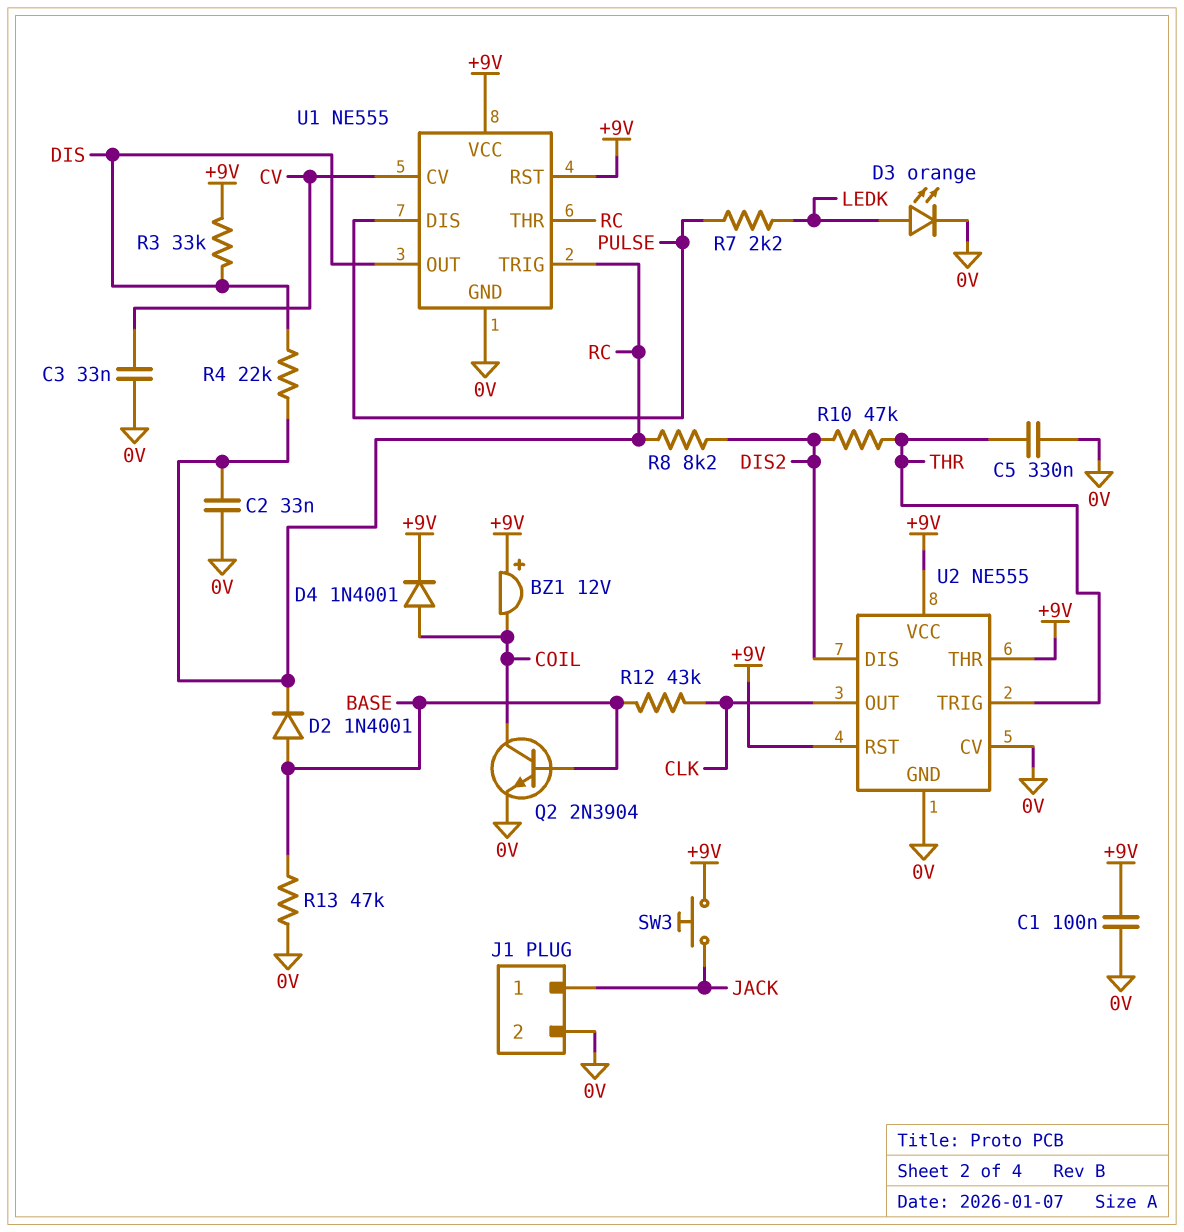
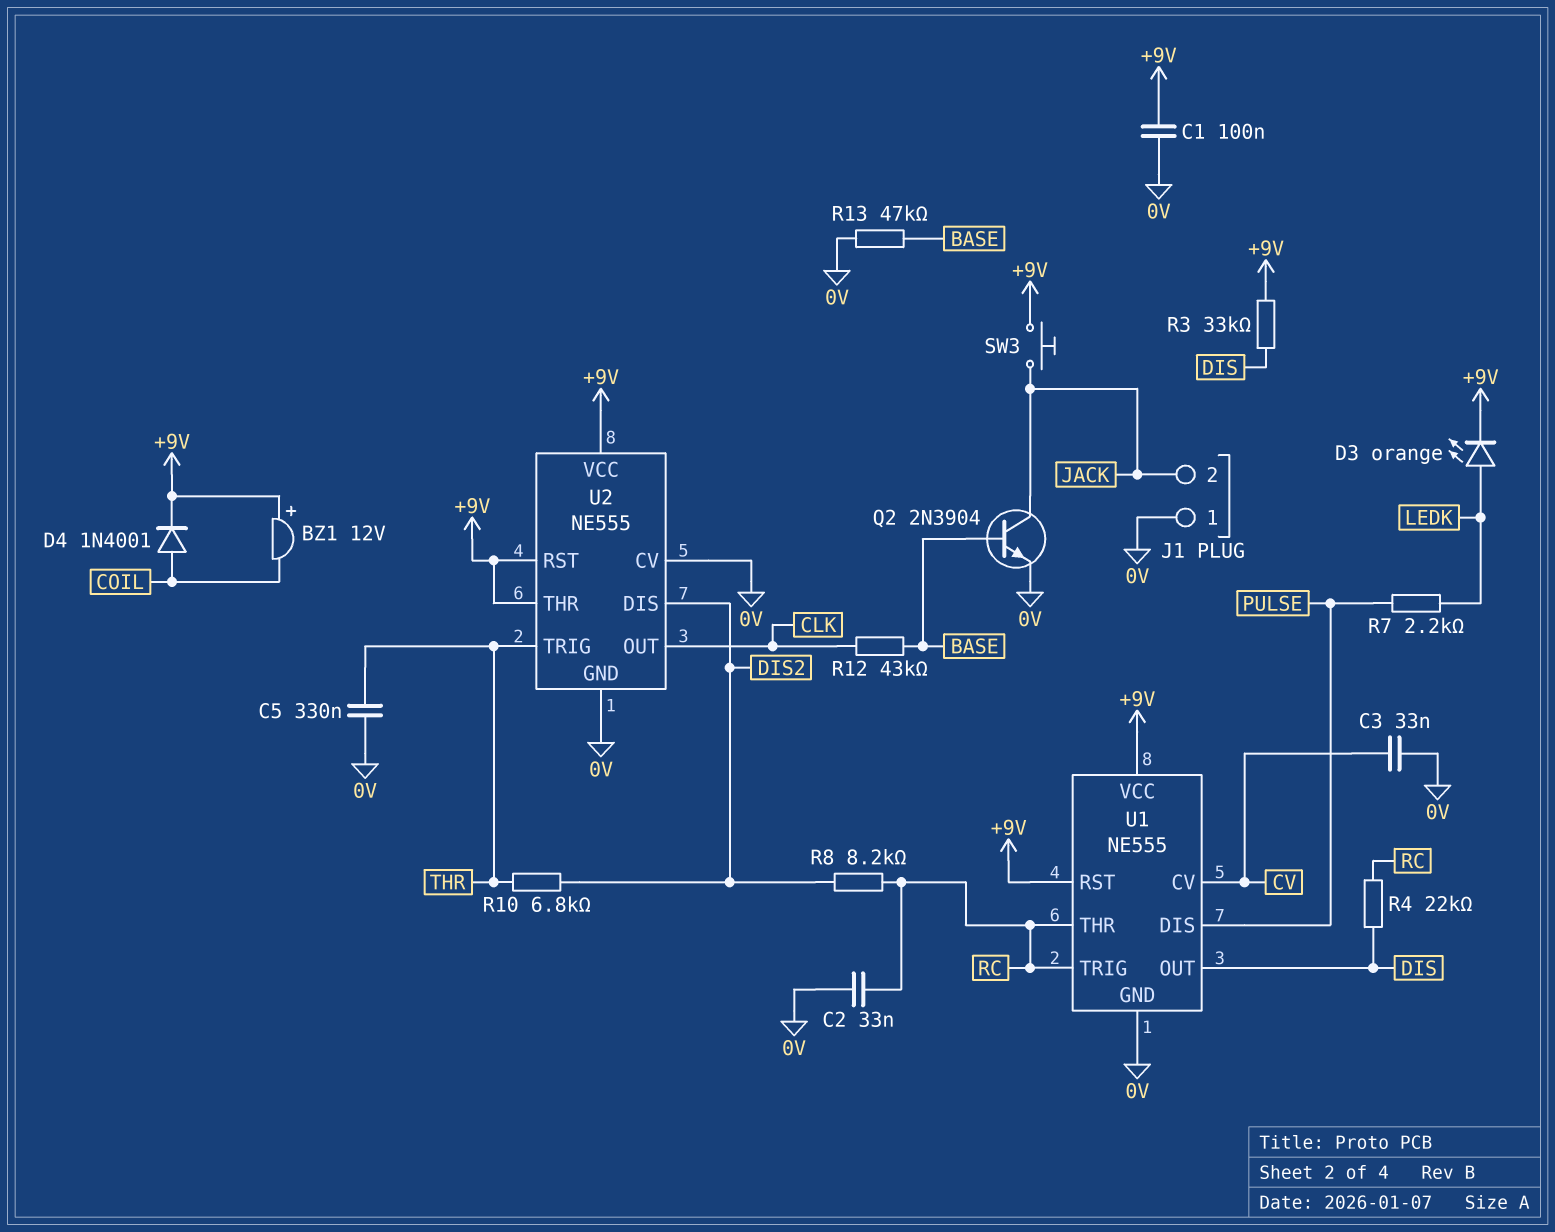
D2: diode 1N4001 (A BASE, K RC) -> none
D3: LED orange (A LEDK, K 0V) -> LED orange (A LEDK, K +9V)
J1 pin 1: JACK -> 0V
J1 pin 2: 0V -> JACK
Q2: NPN 2N3904 (B BASE, C COIL, E 0V) -> NPN 2N3904 (B BASE, C JACK, E 0V)
R10: 47k (DIS2, THR) -> 6.8k (DIS2, THR)

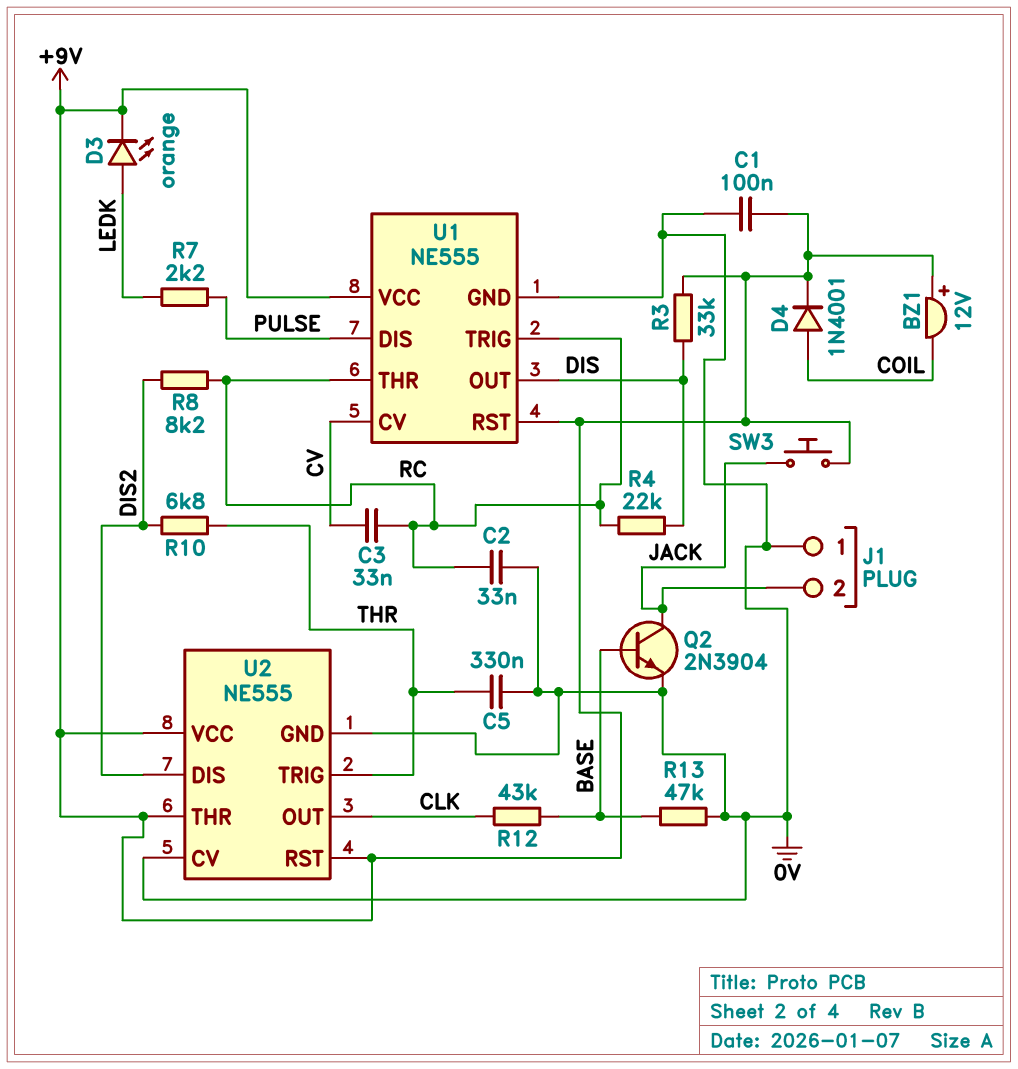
C3: 33nF (0V, CV) -> 33nF (CV, RC)

